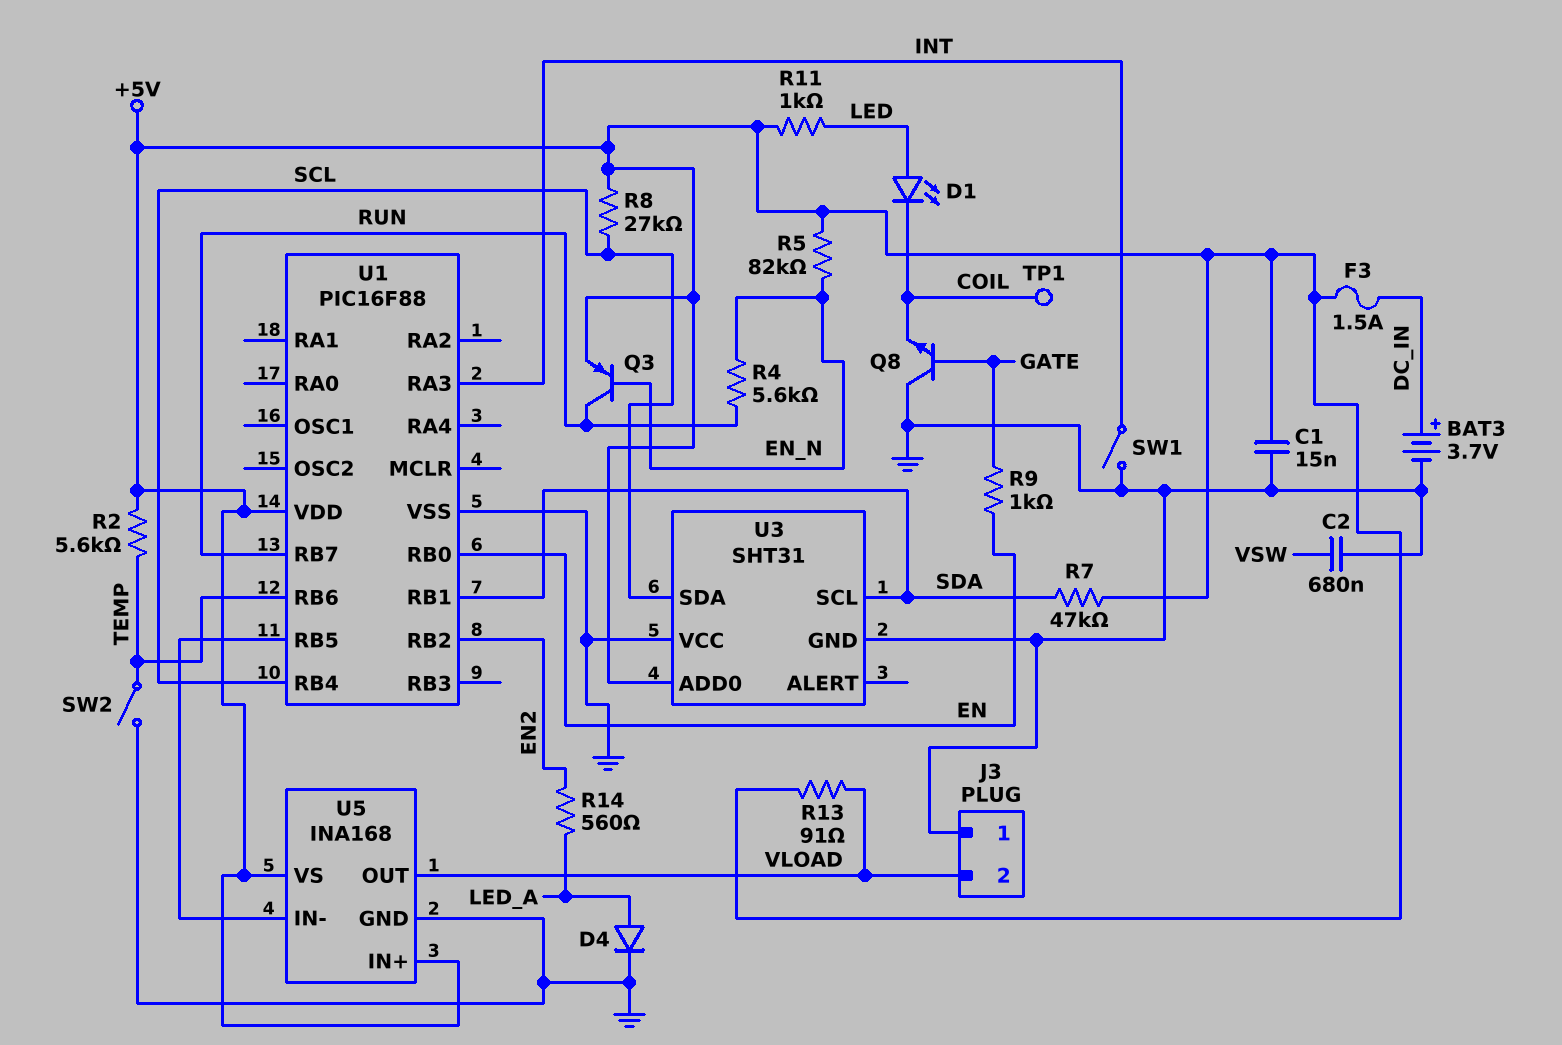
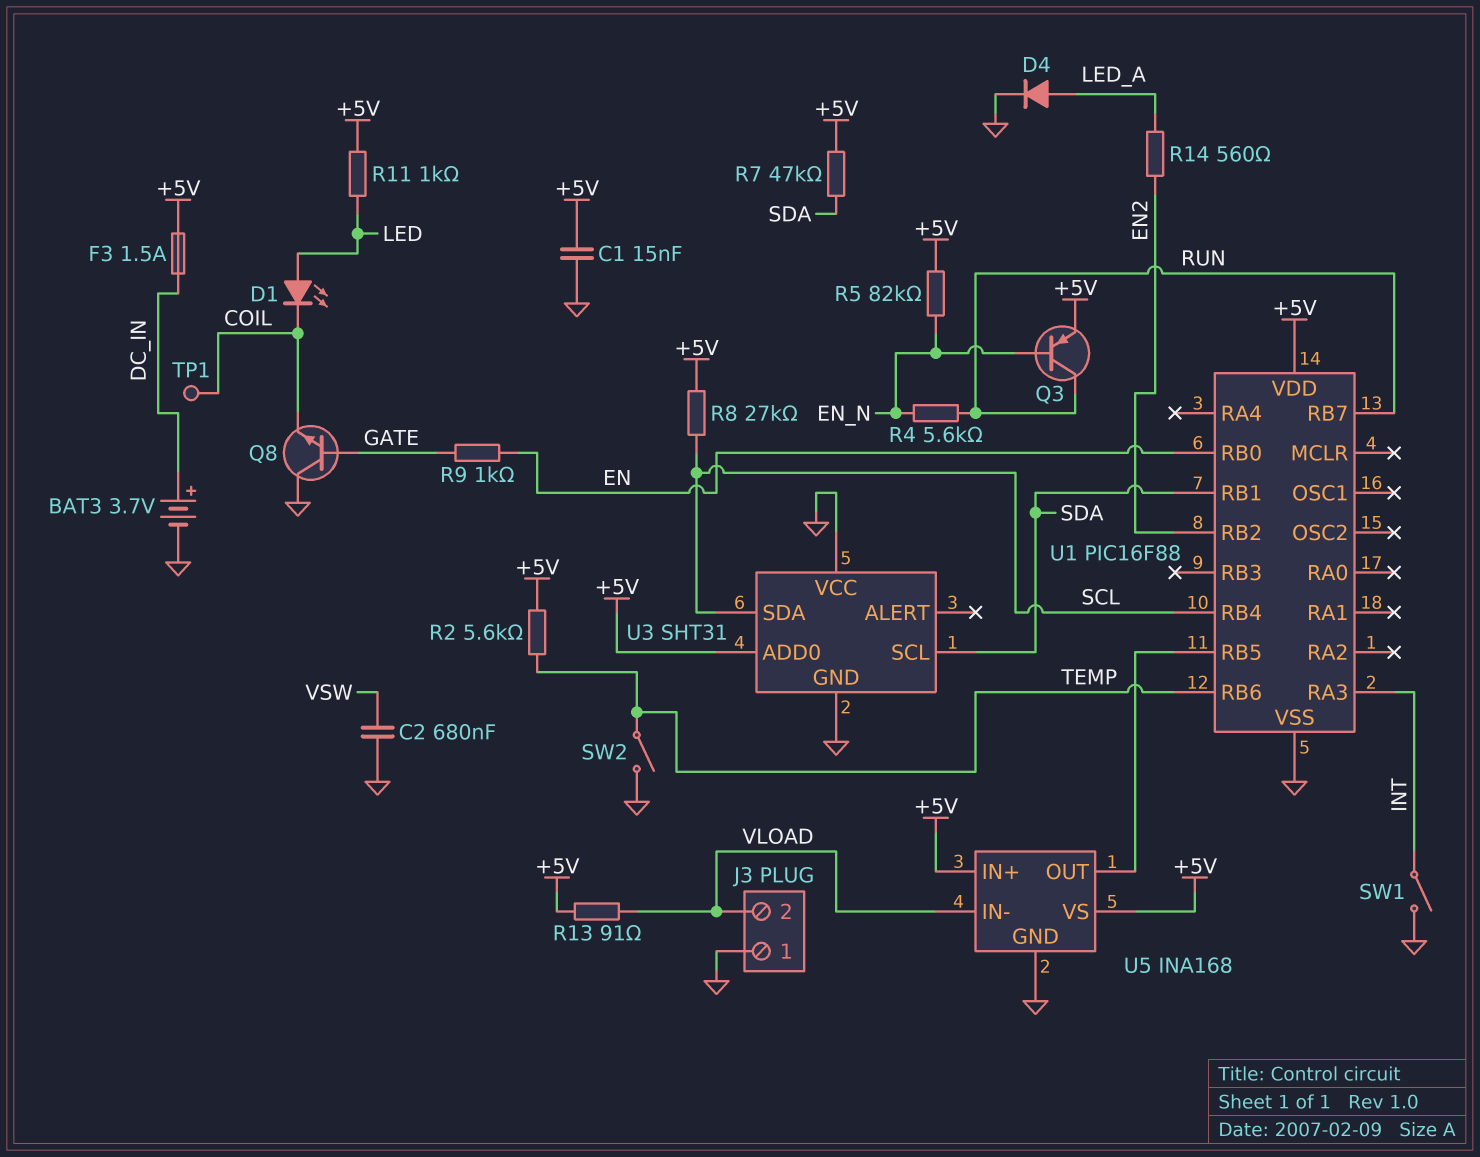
U5 pin IN-: U1/RB5 -> VLOAD
U5 pin OUT: VLOAD -> U1/RB5

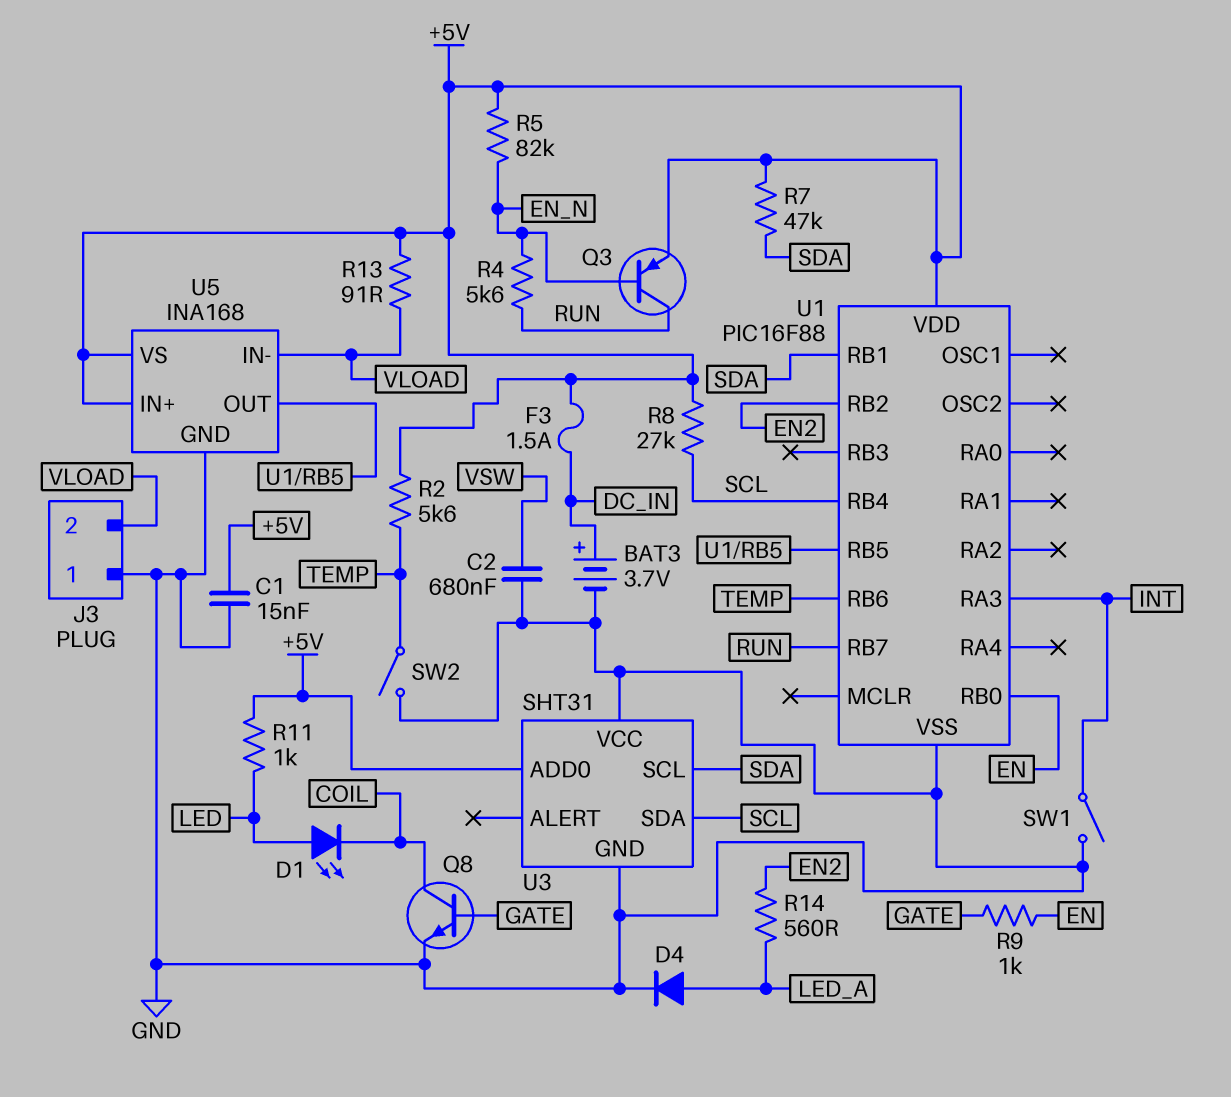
Q8: NPN (B GATE, C GND, E COIL) -> NPN (B GATE, C COIL, E GND)
TP1: test point (COIL) -> none

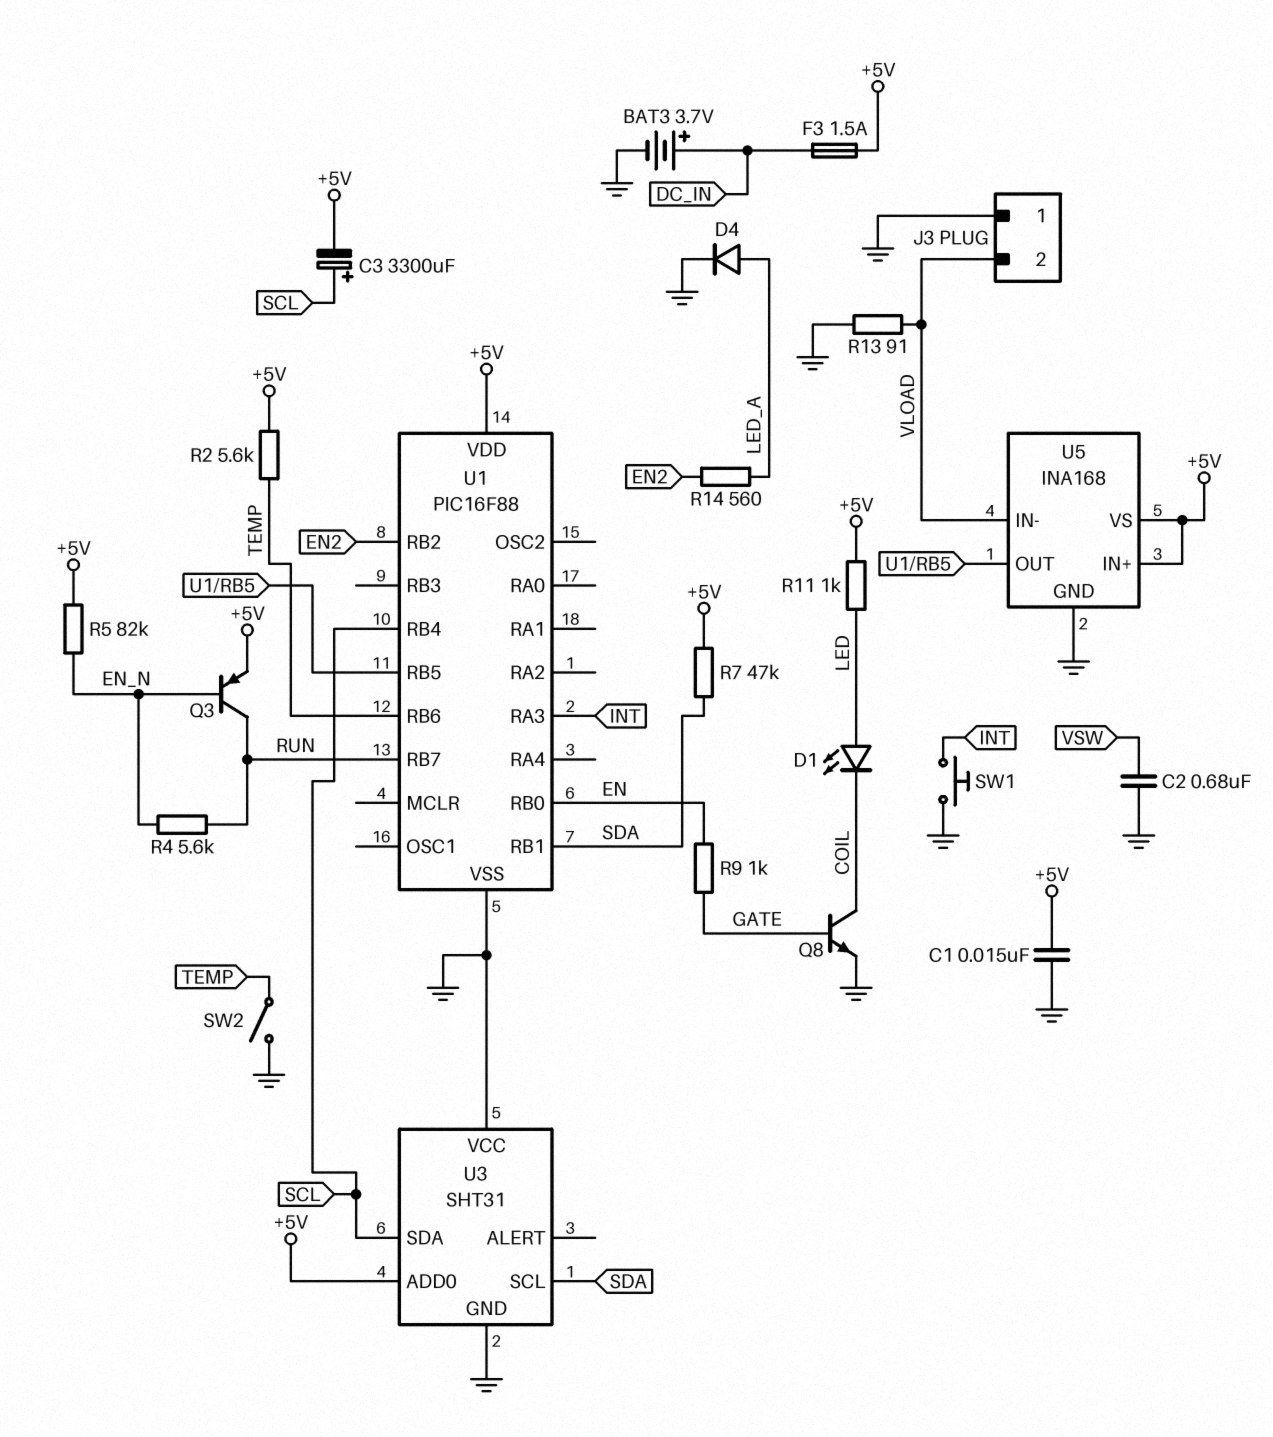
C3: none -> 3300uF (plus SCL, minus +5V)
R8: 27k (+5V, SCL) -> none
R13: 91 (+5V, VLOAD) -> 91 (GND, VLOAD)
SW1: switch (GND, INT) -> button (GND, INT)

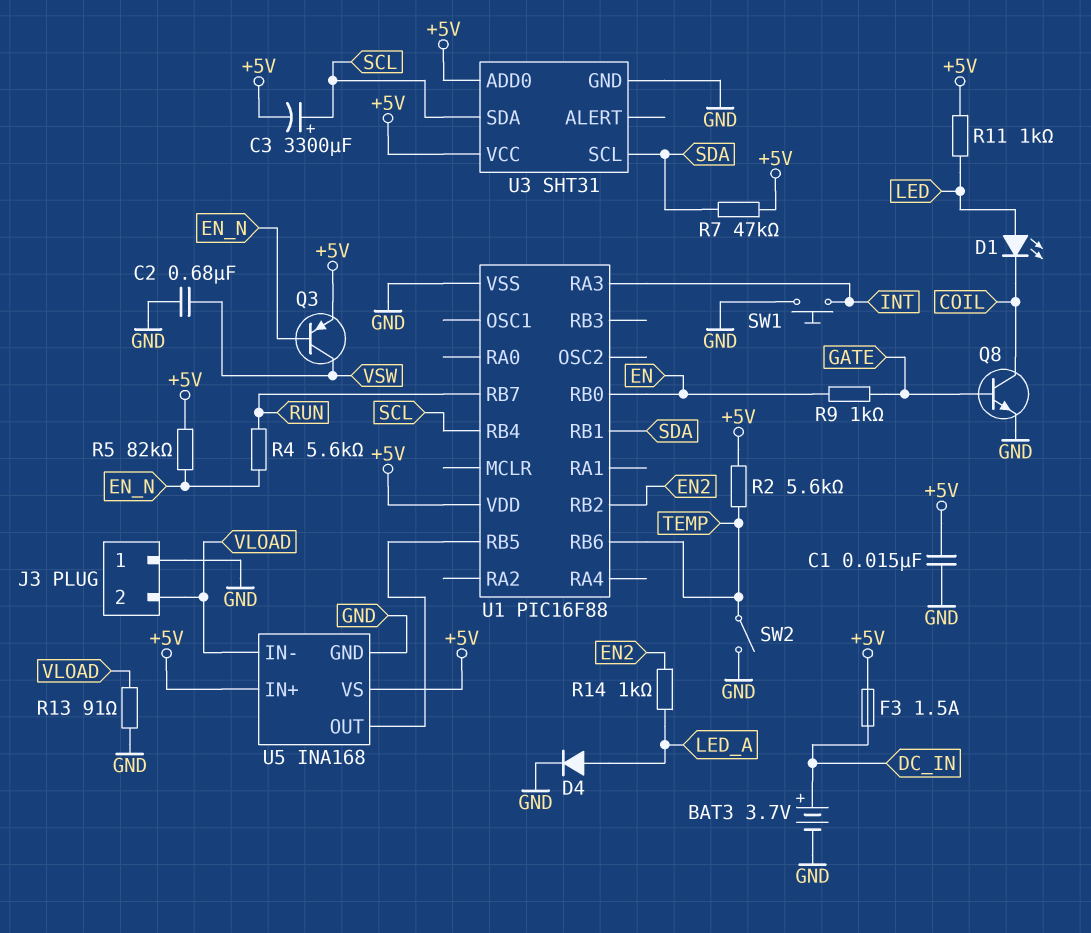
Q3: PNP (B EN_N, C RUN, E +5V) -> PNP (B EN_N, C VSW, E +5V)
R14: 560 (EN2, LED_A) -> 1k (EN2, LED_A)
U3 pin VCC: GND -> +5V

